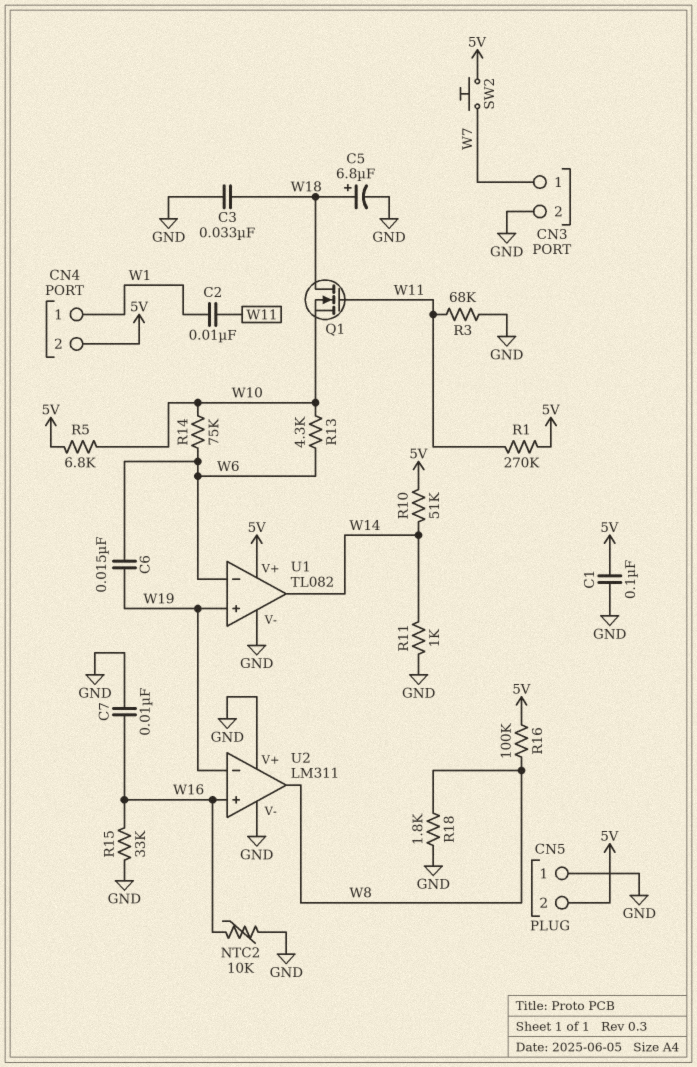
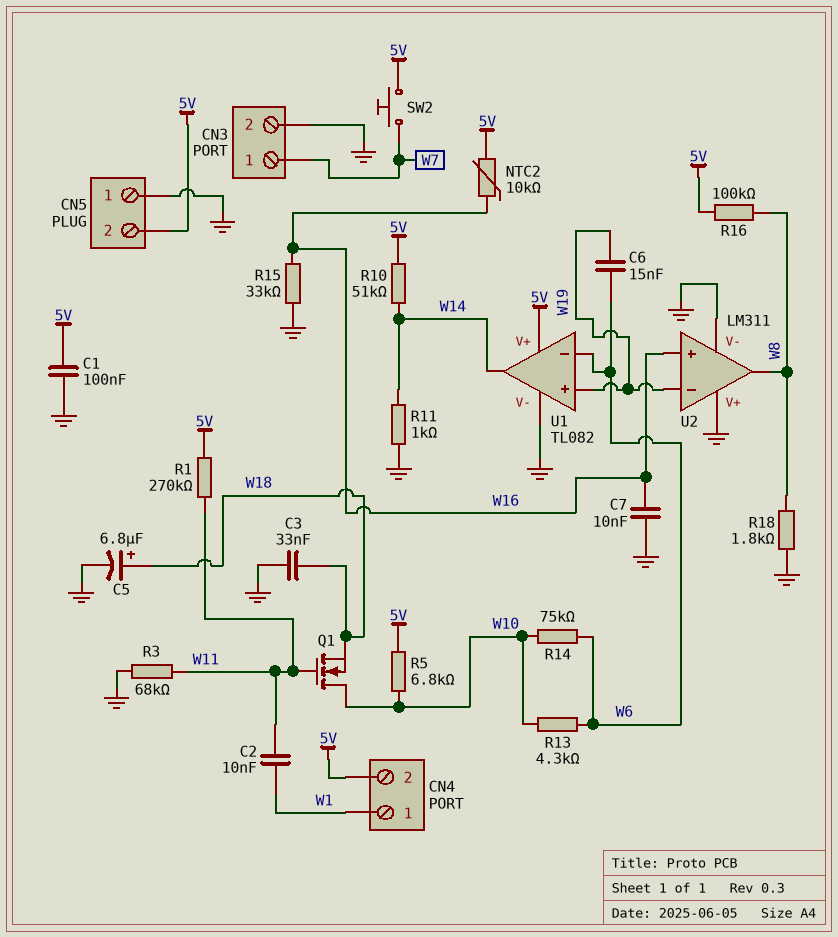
NTC2: 10k (GND, W16) -> 10k (5V, W16)
Q1: NMOS (G W11, D W18, S W10) -> NMOS (G W11, D W10, S W18)

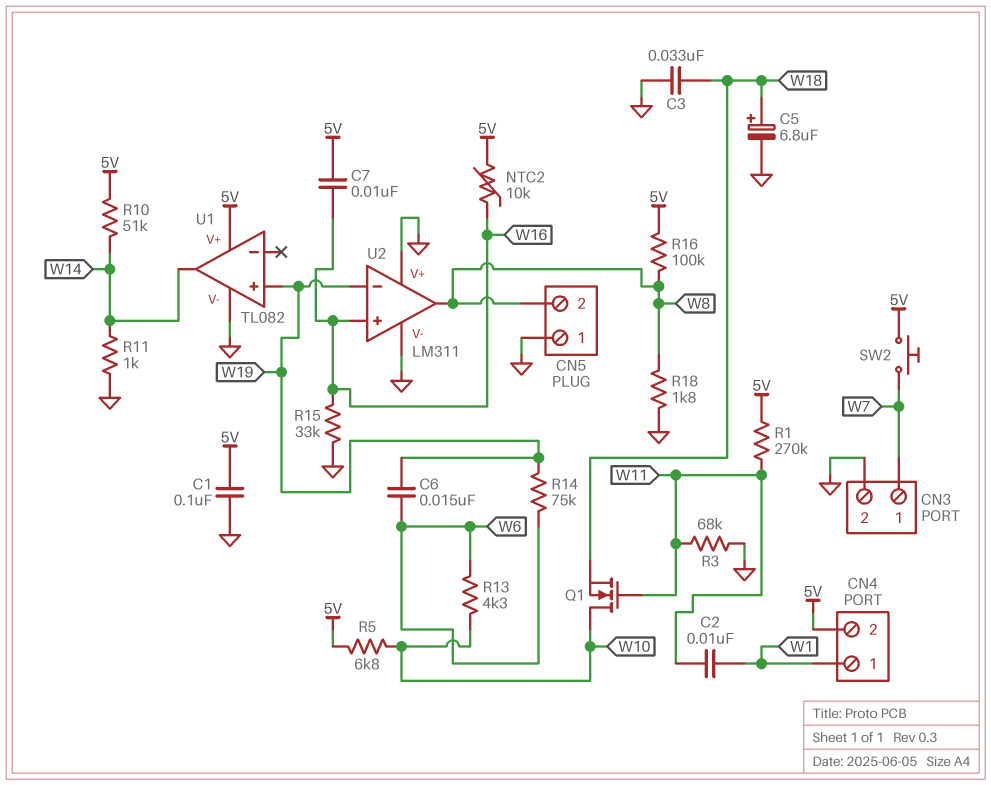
C7: 10nF (GND, W16) -> 10nF (5V, W16)
CN5 pin 2: 5V -> W8
R14: 75k (W6, W10) -> 75k (W6, W19)
U1 pin in-: W6 -> none

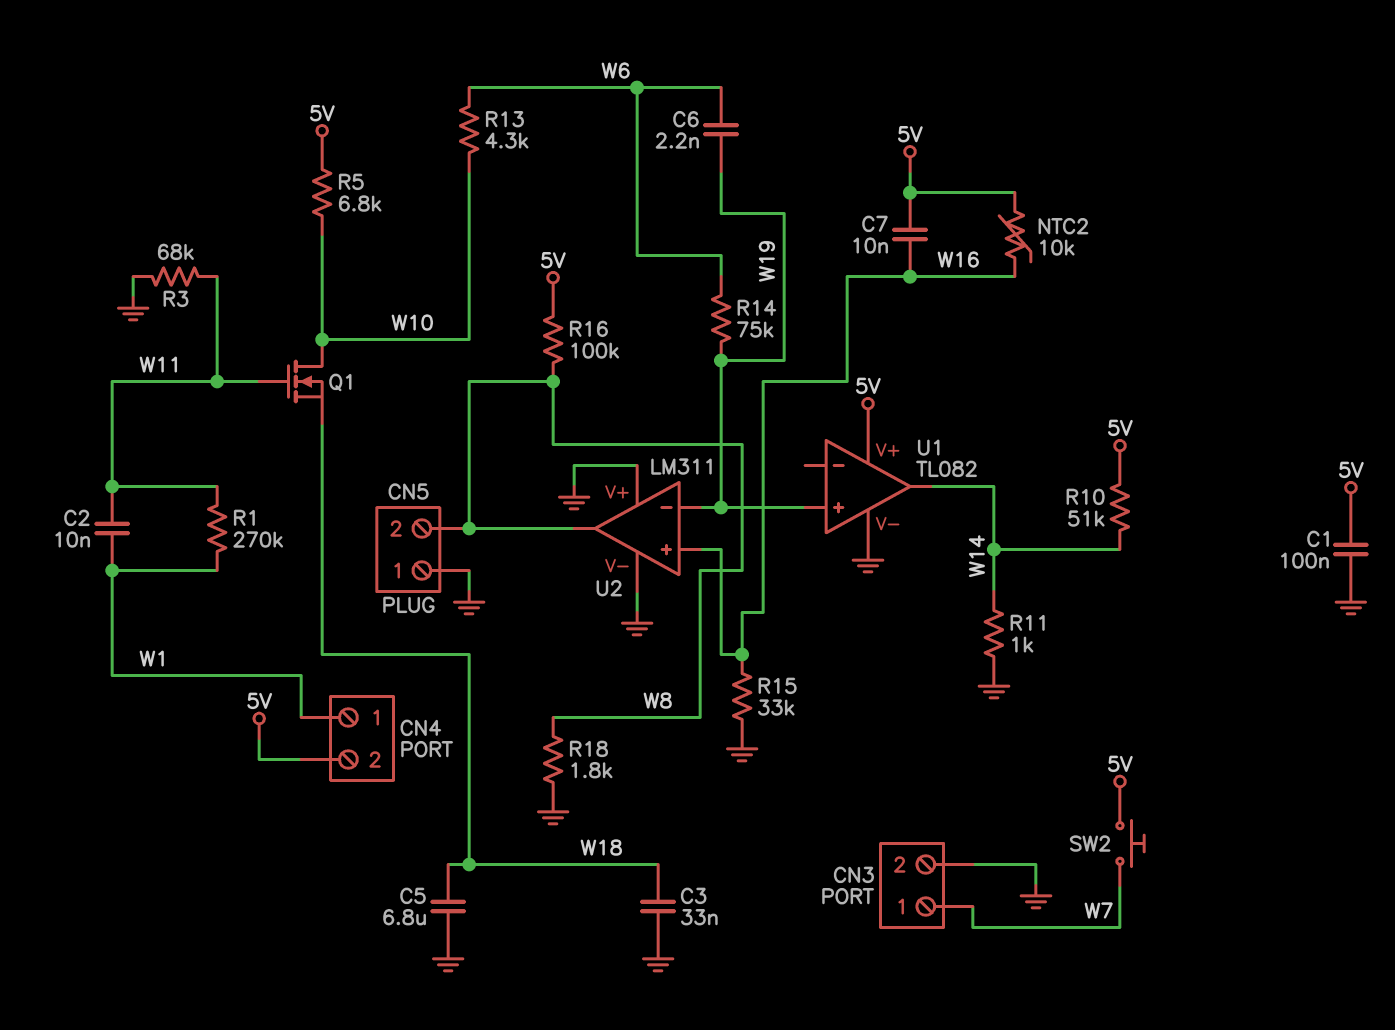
C5: 6.8uF (plus W18, minus GND) -> 6.8uF (GND, W18)
C6: 15nF (W6, W19) -> 2.2nF (W6, W19)
R1: 270k (5V, W11) -> 270k (W1, W11)

